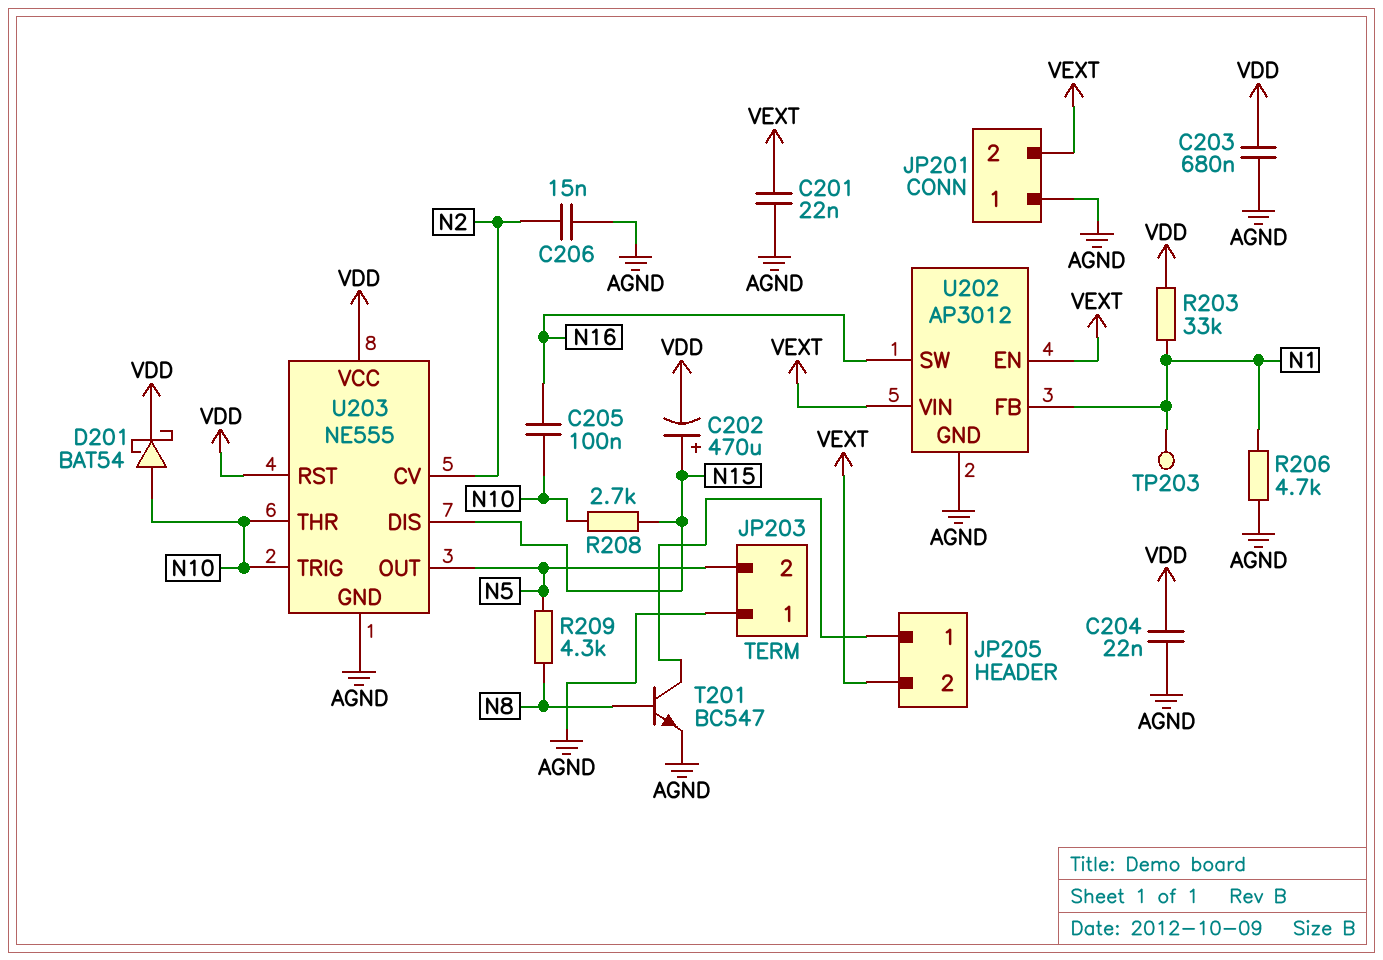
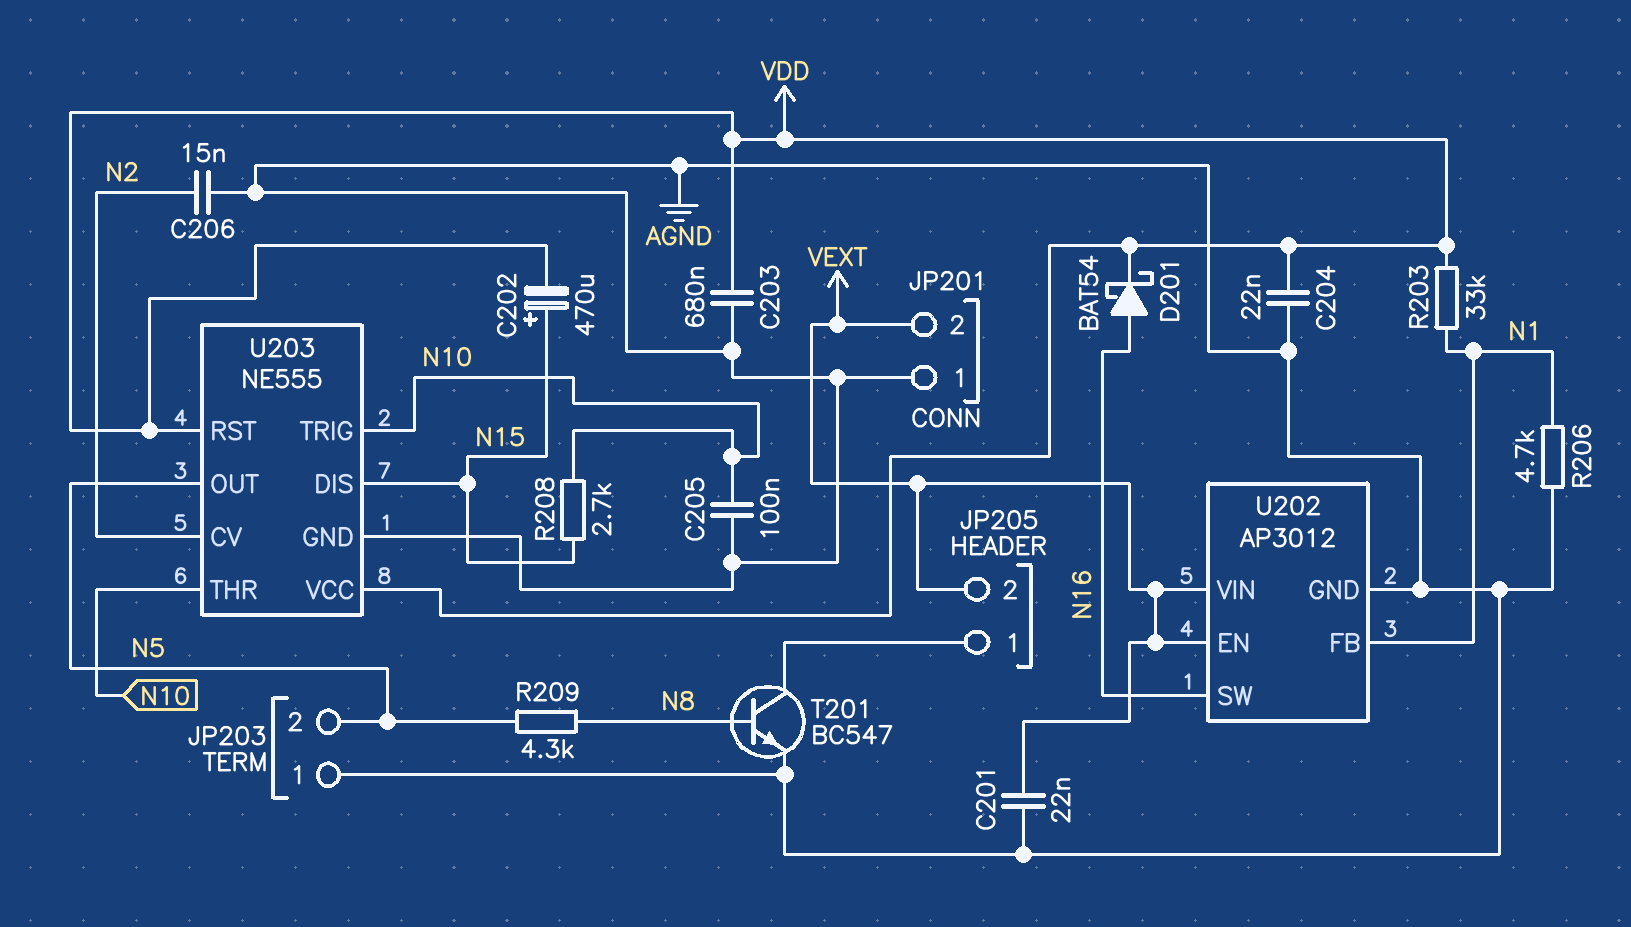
C205: 100nF (N10, N16) -> 100nF (AGND, N10)
D201: schottky BAT54 (A N10, K VDD) -> schottky BAT54 (A N16, K VDD)
TP203: test point (N1) -> none

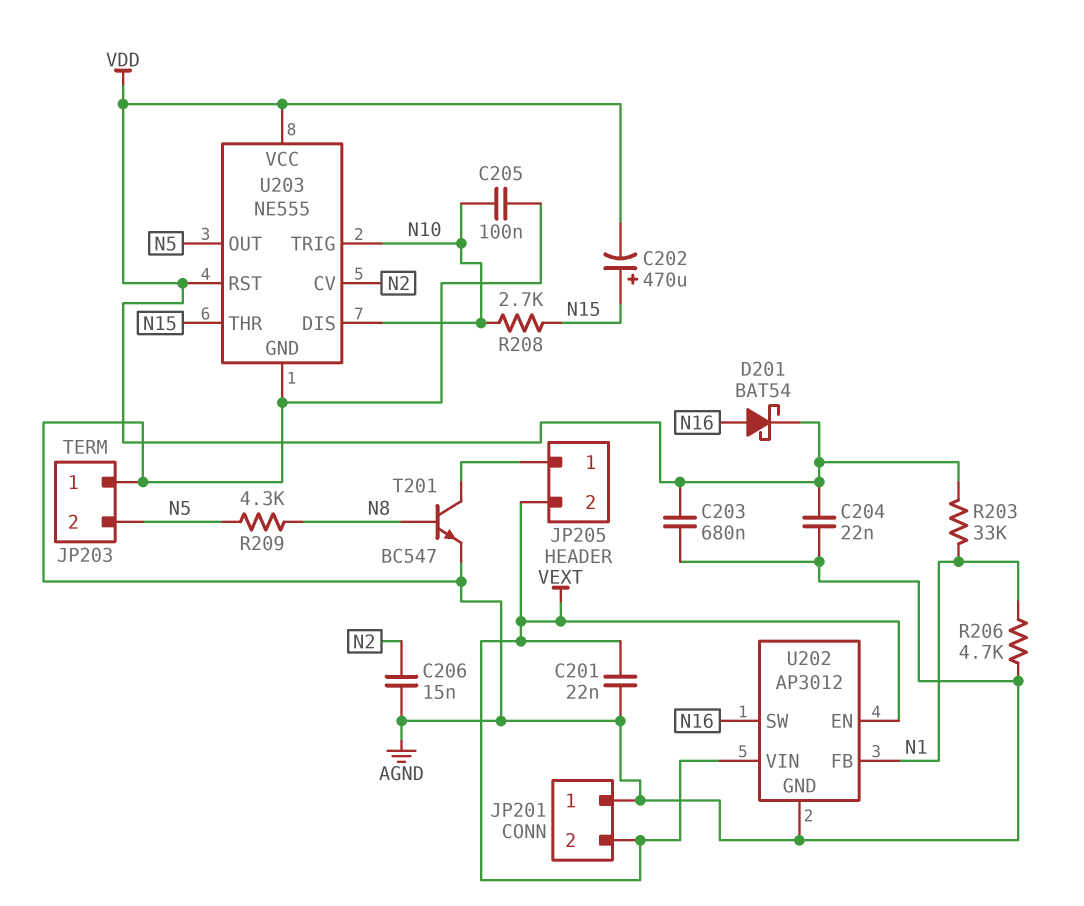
U203 pin DIS: N15 -> N10
U203 pin THR: N10 -> N15

